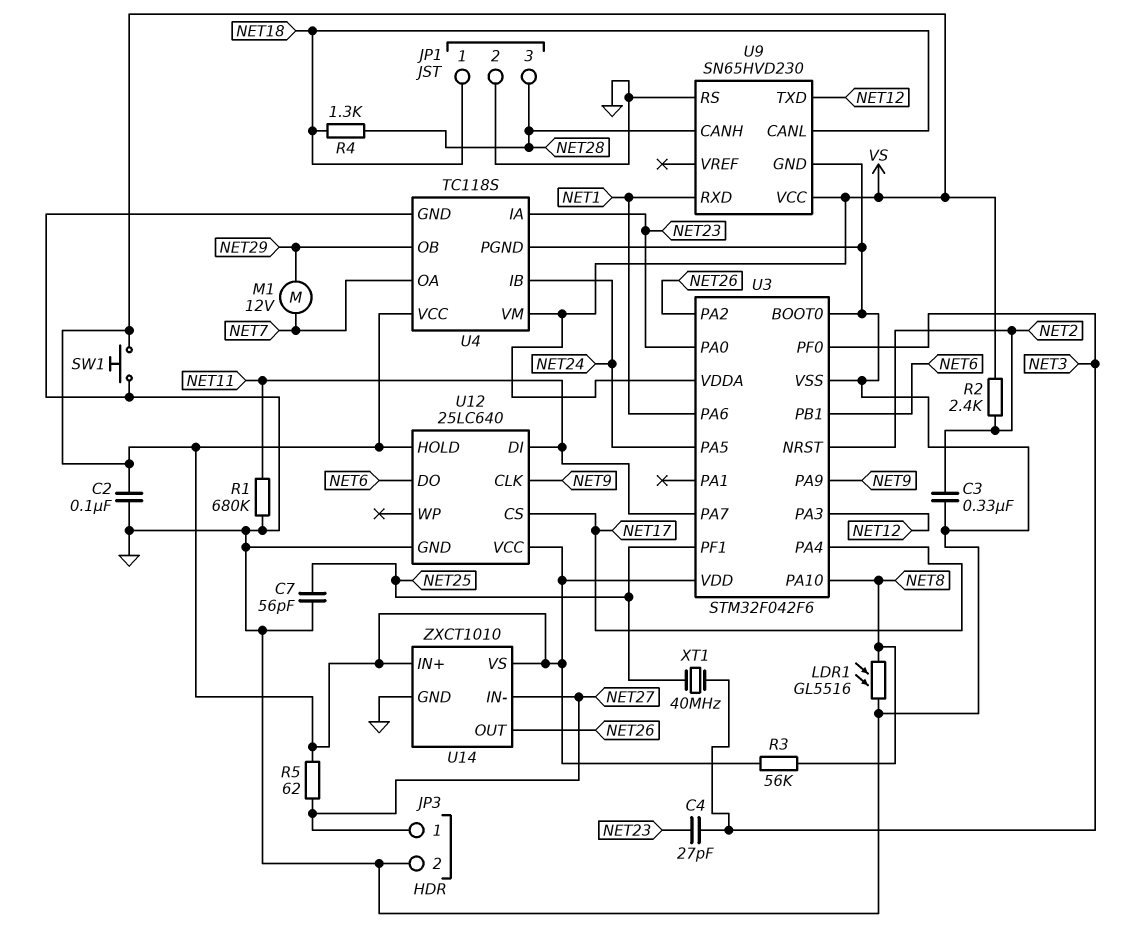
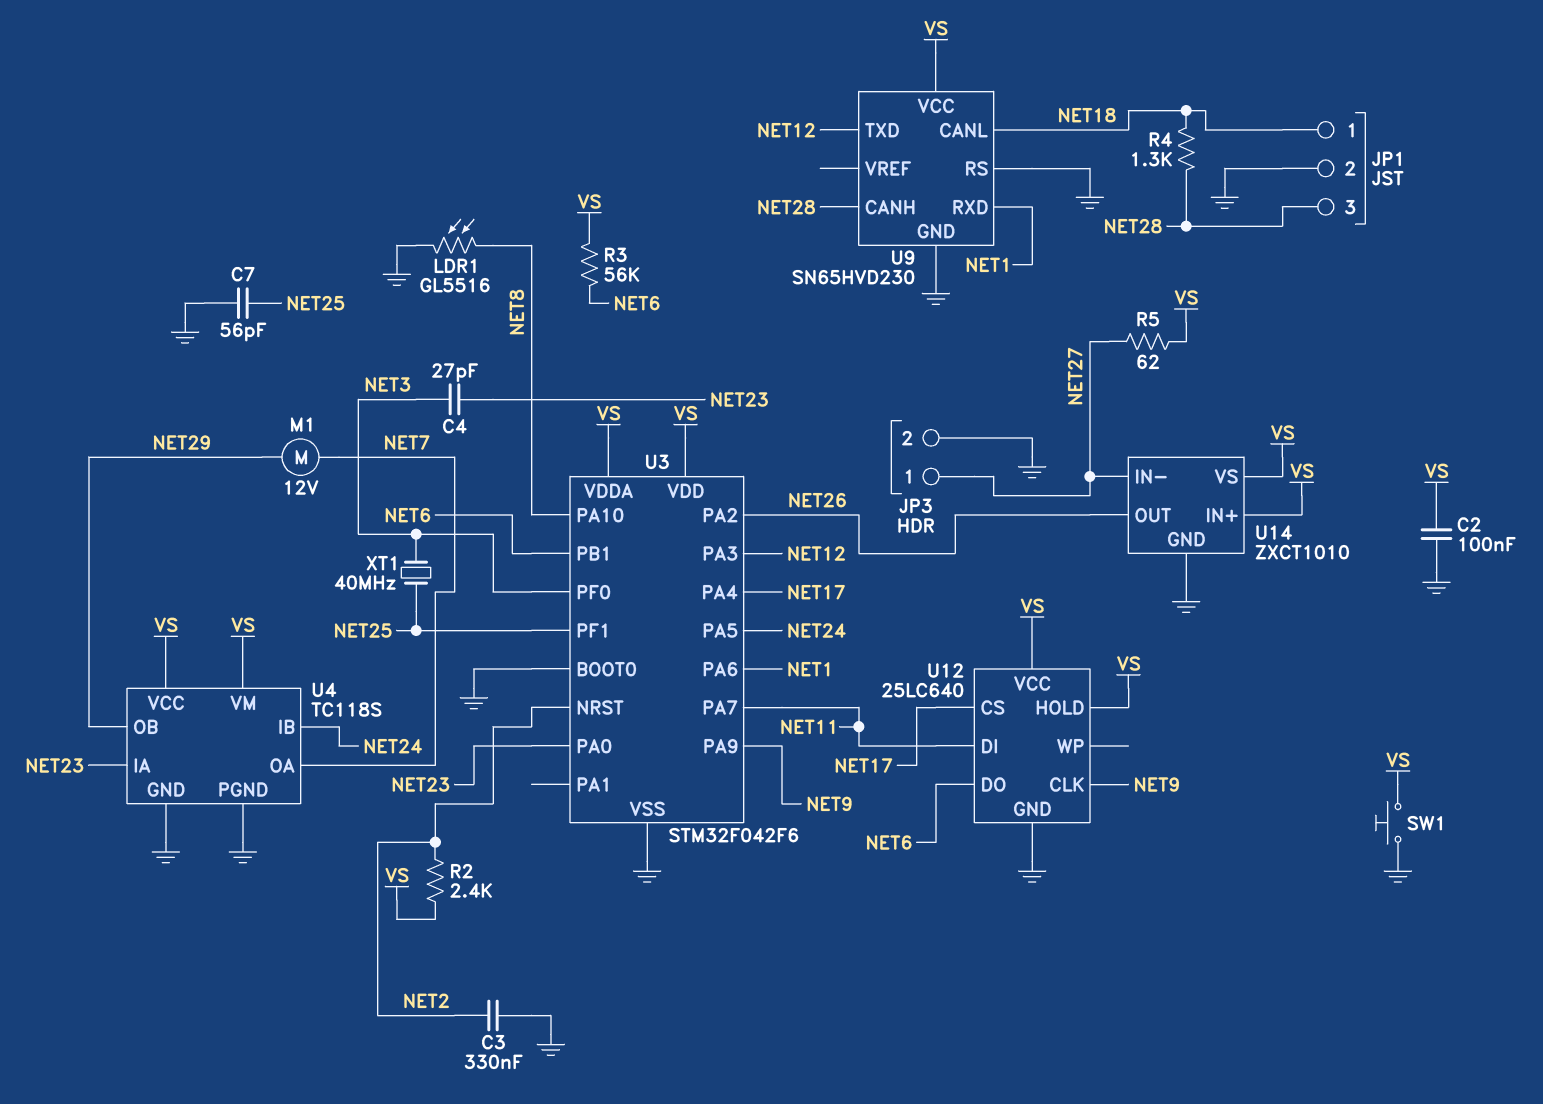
R1: 680k (GND, NET11) -> none
R3: 56k (NET8, VS) -> 56k (NET6, VS)

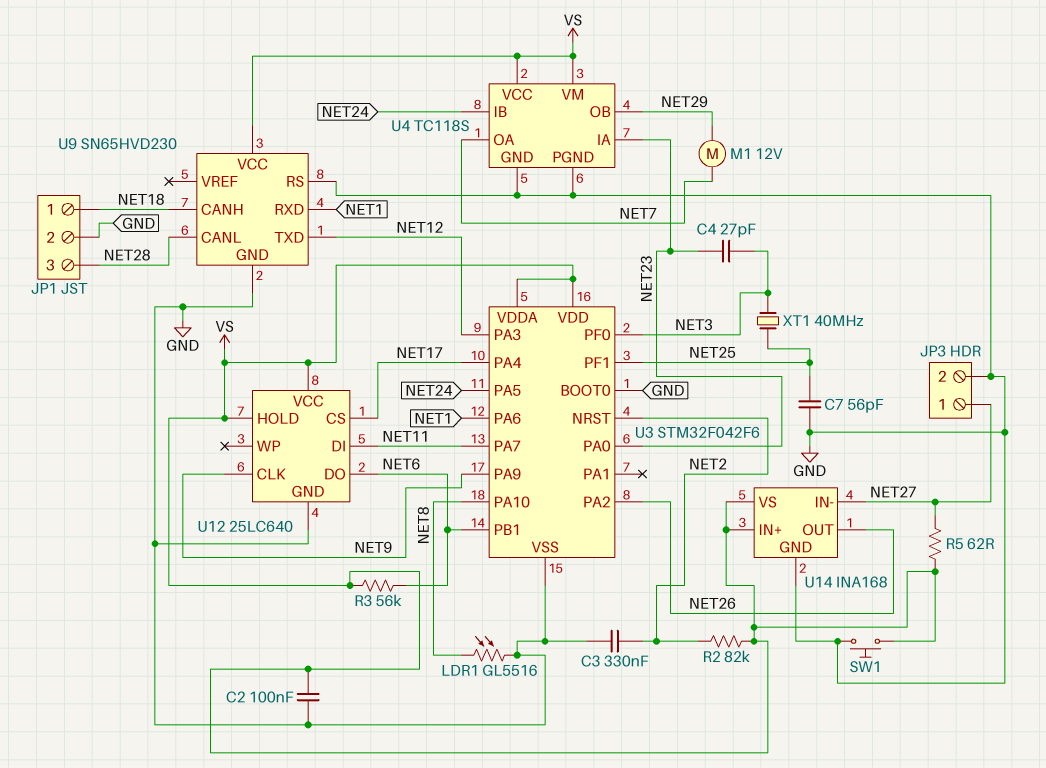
R2: 2.4k (NET2, VS) -> 82k (NET2, VS)
R4: 1.3k (NET18, NET28) -> none
U9 pin CANH: NET28 -> NET18
U9 pin CANL: NET18 -> NET28
U14: ZXCT1010 -> INA168

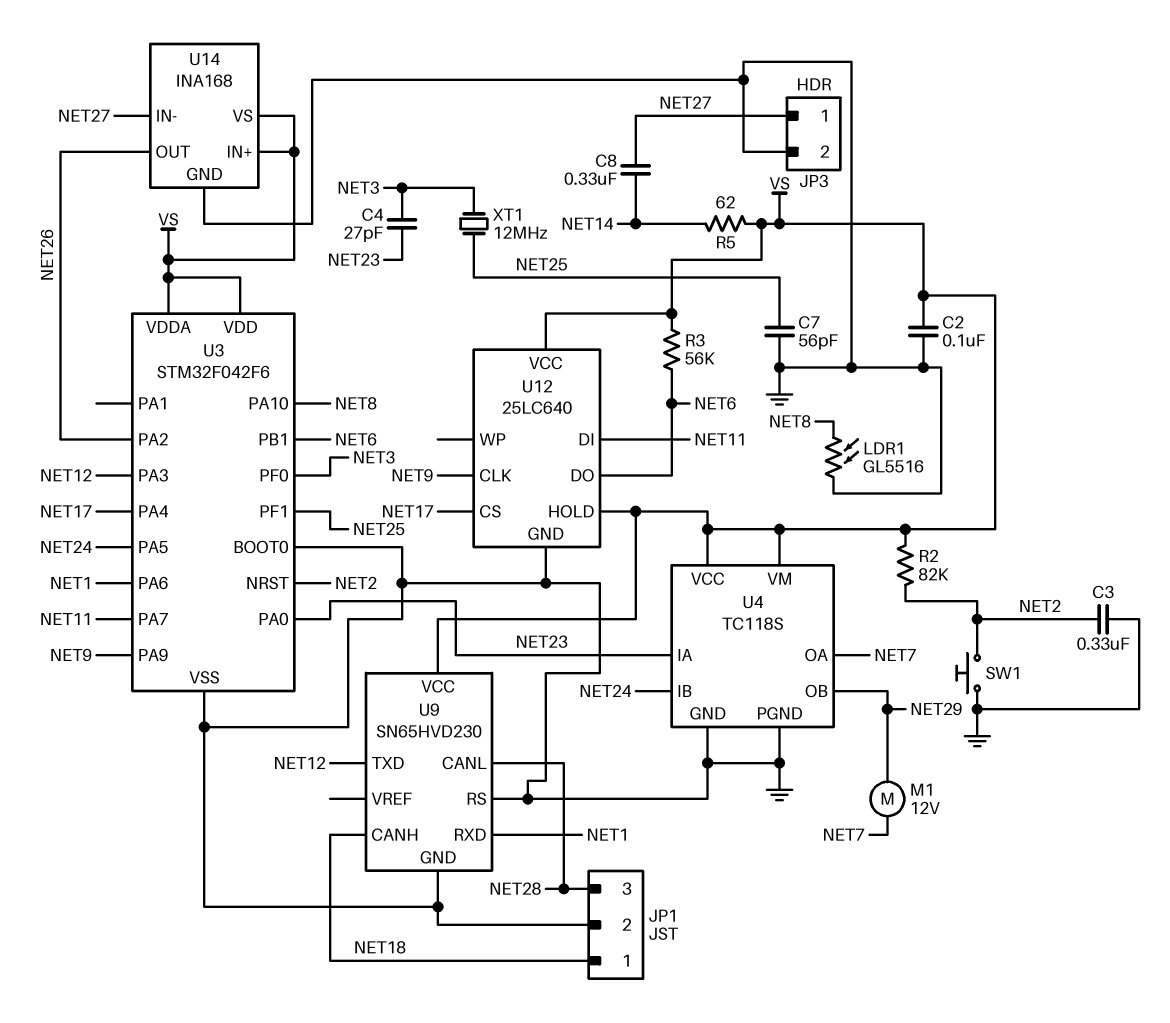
C8: none -> 330nF (NET14, NET27)
R5: 62 (NET27, VS) -> 62 (NET14, VS)
SW1: button (GND, VS) -> button (GND, NET2)
XT1: 40MHz (NET3, NET25) -> 12MHz (NET3, NET25)

